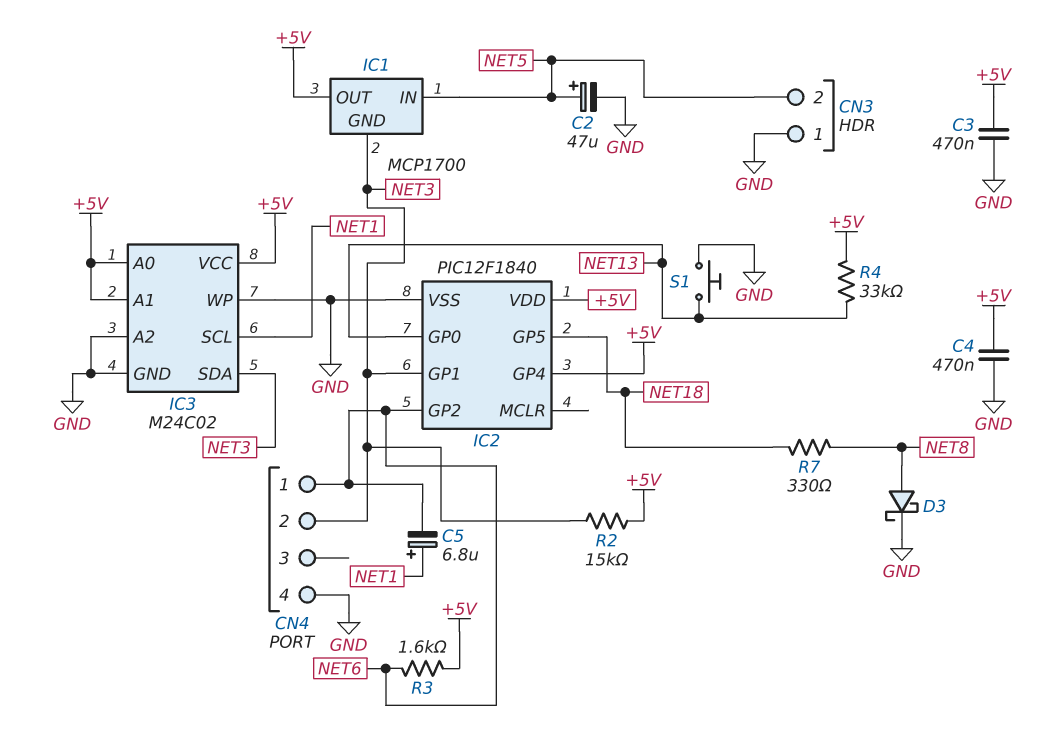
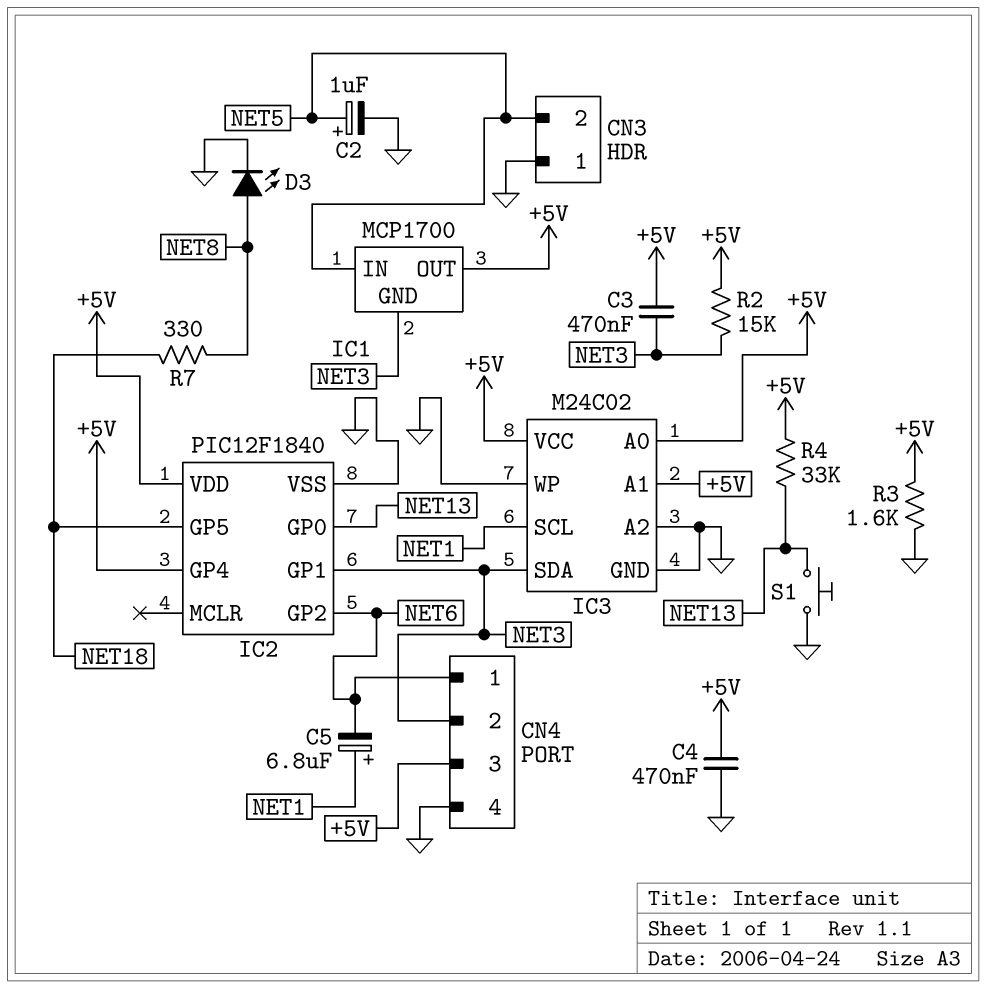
C2: 47uF (plus NET5, minus GND) -> 1uF (plus NET5, minus GND)
C3: 470nF (+5V, GND) -> 470nF (+5V, NET3)
CN4 pin 3: none -> +5V
D3: schottky (A NET8, K GND) -> LED (A NET8, K GND)
R3: 1.6k (+5V, NET6) -> 1.6k (+5V, GND)

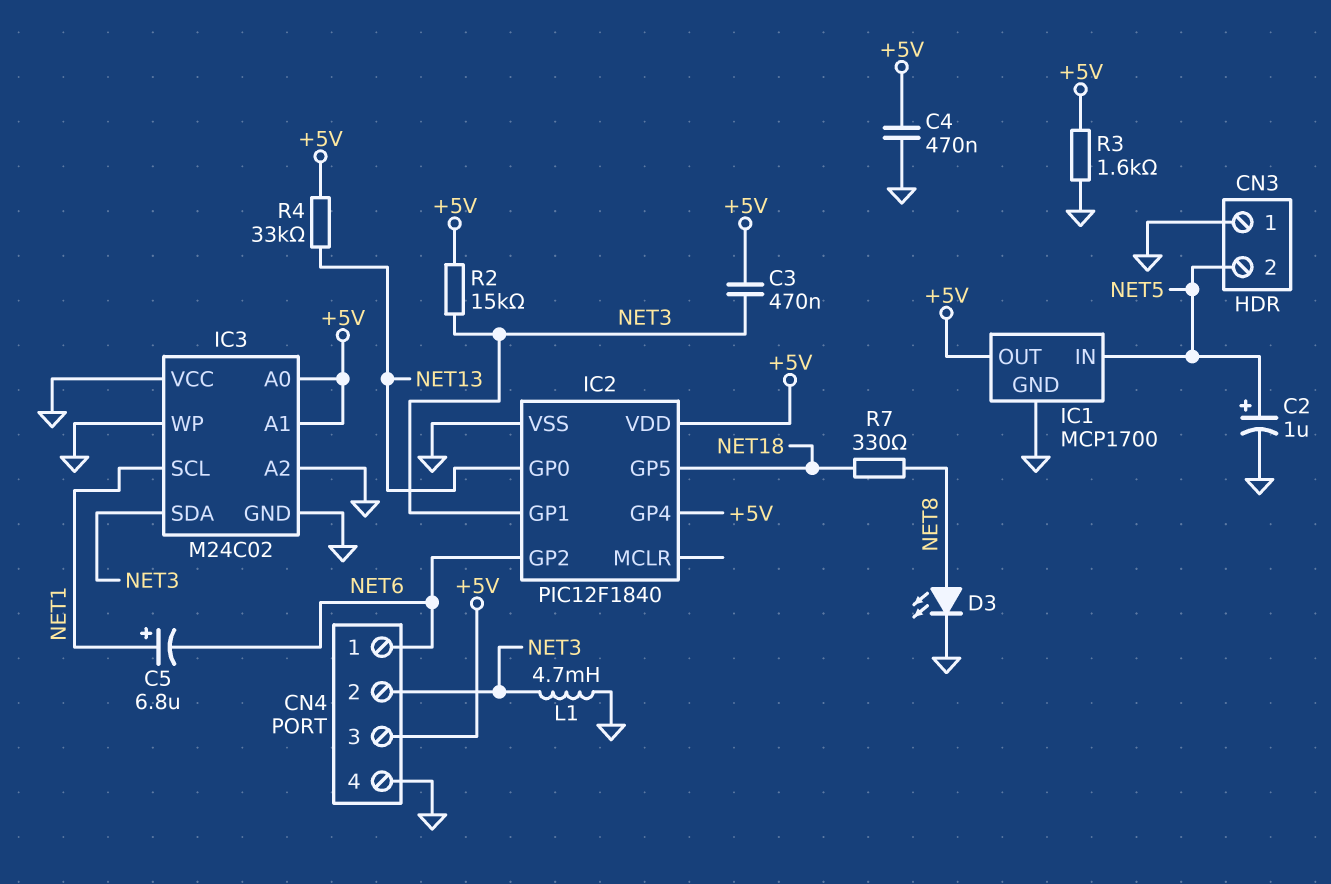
IC1 pin GND: NET3 -> GND
IC3 pin VCC: +5V -> GND
L1: none -> 4.7mH (GND, NET3)
S1: button (GND, NET13) -> none

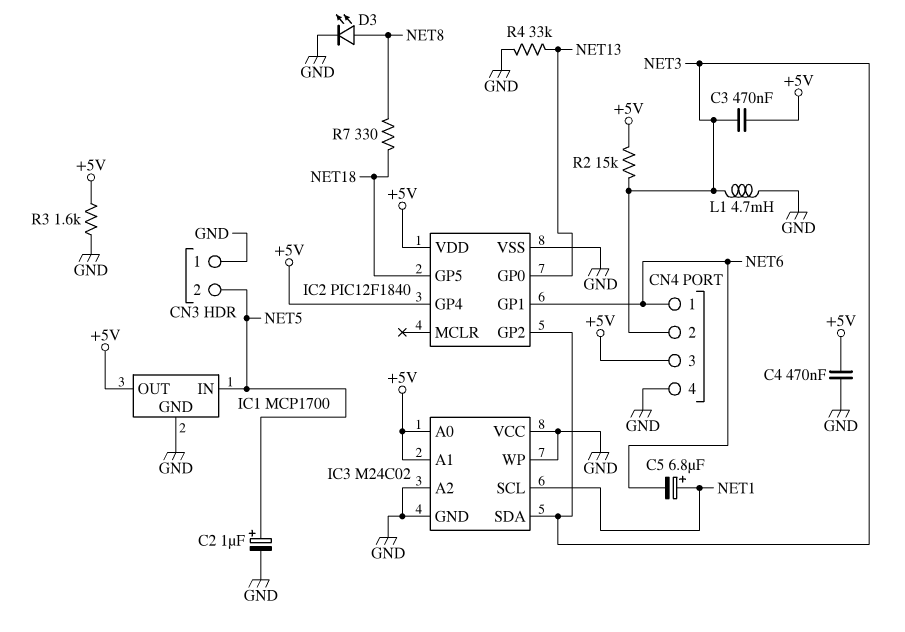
IC2 pin GP1: NET3 -> NET6
IC2 pin GP2: NET6 -> NET3
R4: 33k (+5V, NET13) -> 33k (GND, NET13)

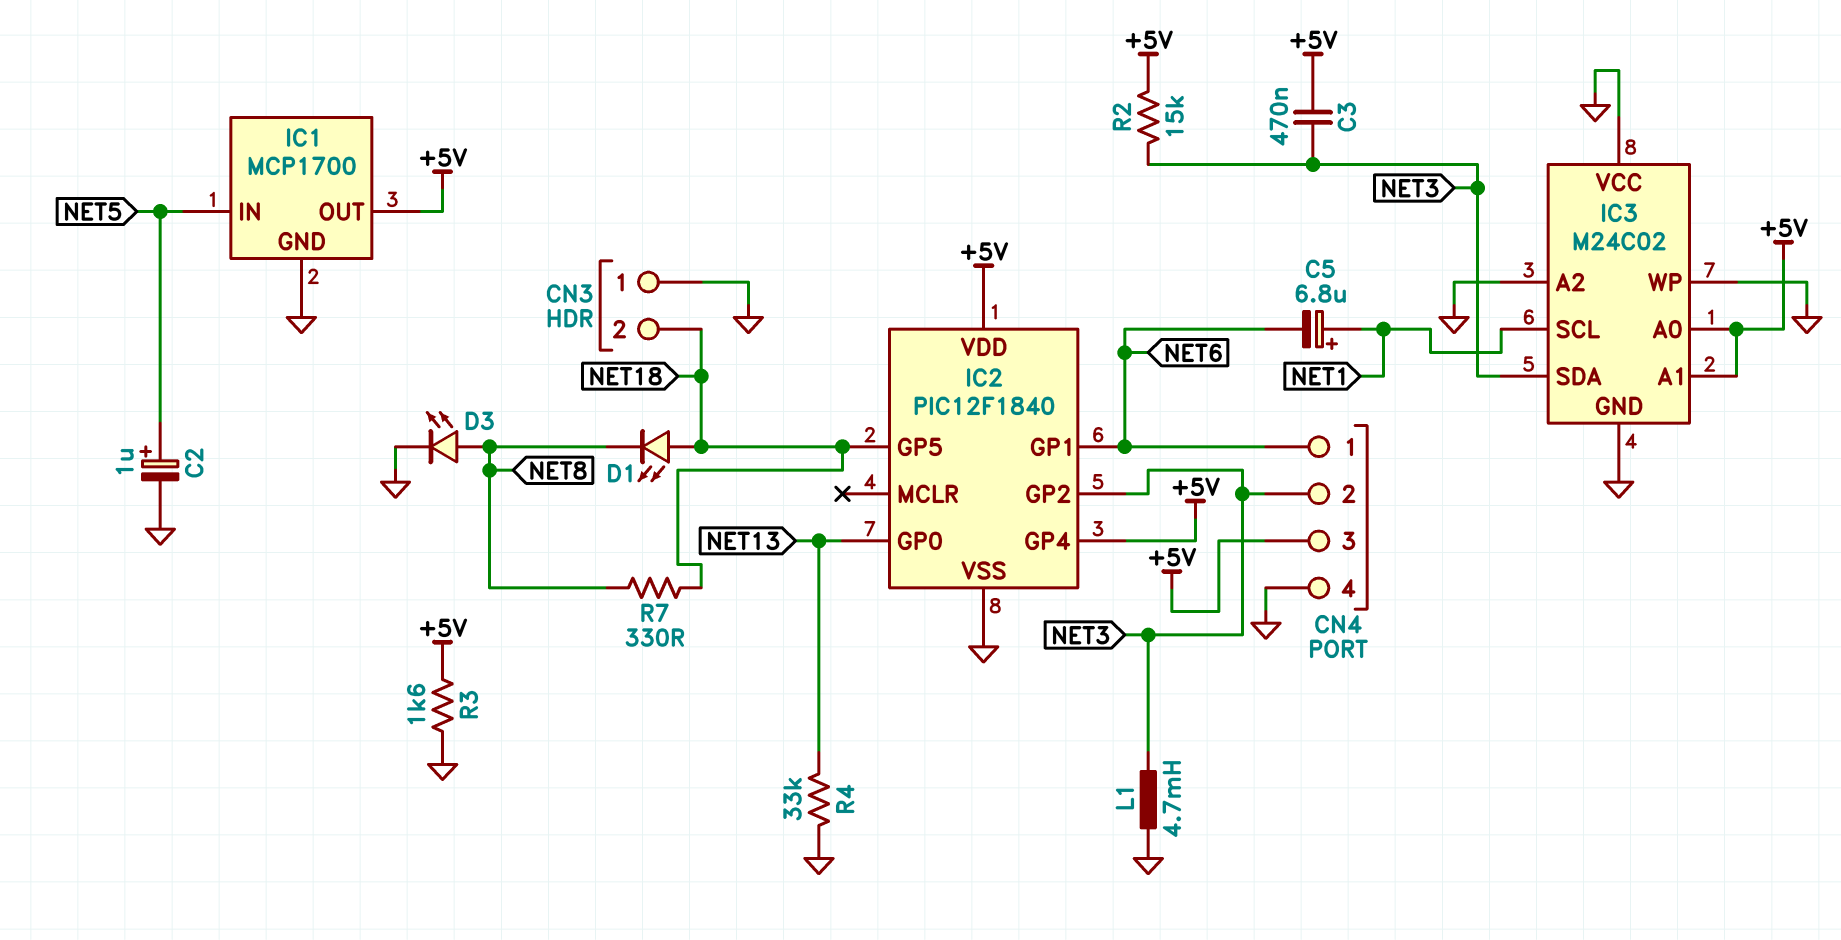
C4: 470nF (+5V, GND) -> none
CN3 pin 2: NET5 -> NET18
D1: none -> LED (A NET18, K NET8)

